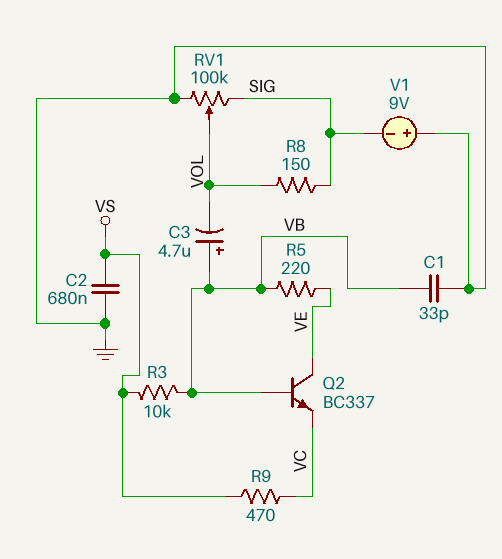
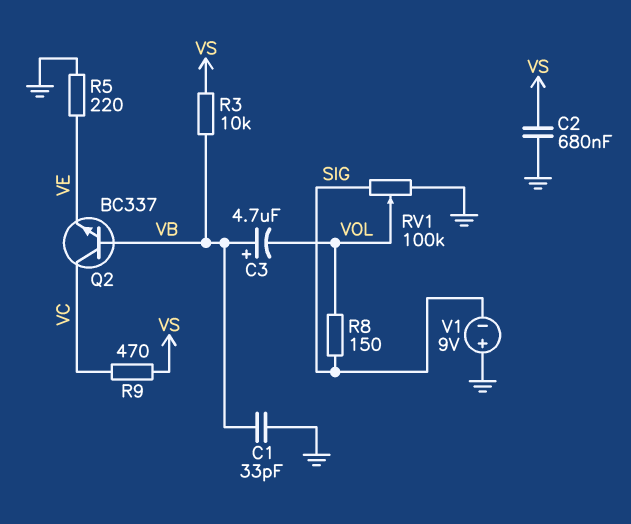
Q2: NPN BC337 (B VB, C VE, E VC) -> NPN BC337 (B VB, C VC, E VE)
R5: 220 (VB, VE) -> 220 (GND, VE)

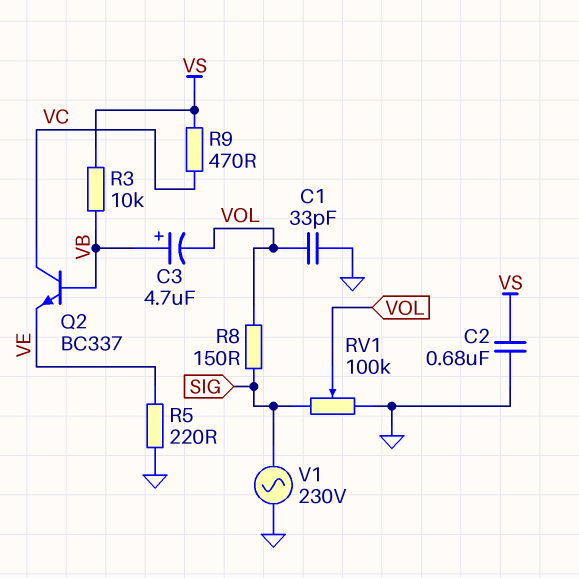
C1: 33pF (GND, VB) -> 33pF (GND, VOL)
V1: 9V (plus GND, minus SIG) -> AC 230V (GND, SIG)

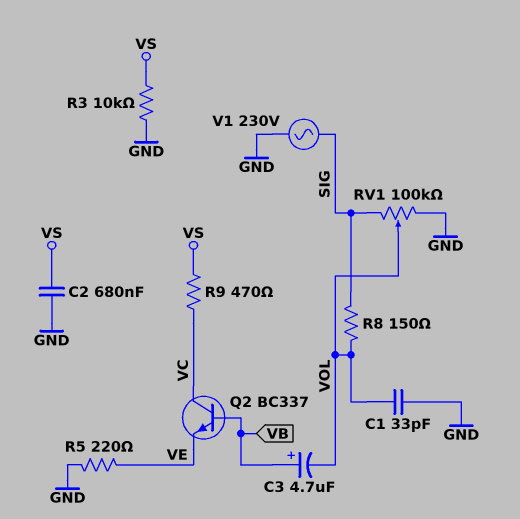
R3: 10k (VB, VS) -> 10k (GND, VS)

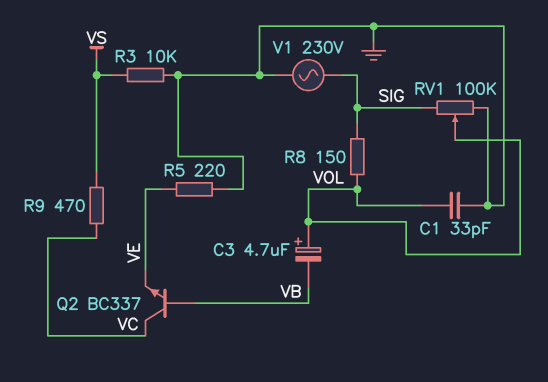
C2: 680nF (GND, VS) -> none
C3: 4.7uF (plus VB, minus VOL) -> 4.7uF (plus VOL, minus VB)

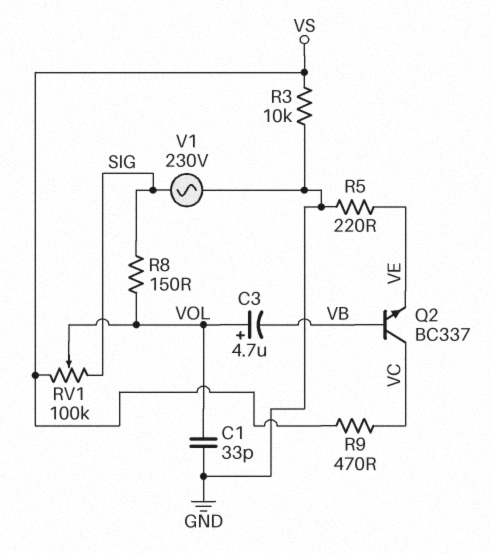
RV1: 100k (GND, SIG, wiper VOL) -> 100k (SIG, VS, wiper VOL)

